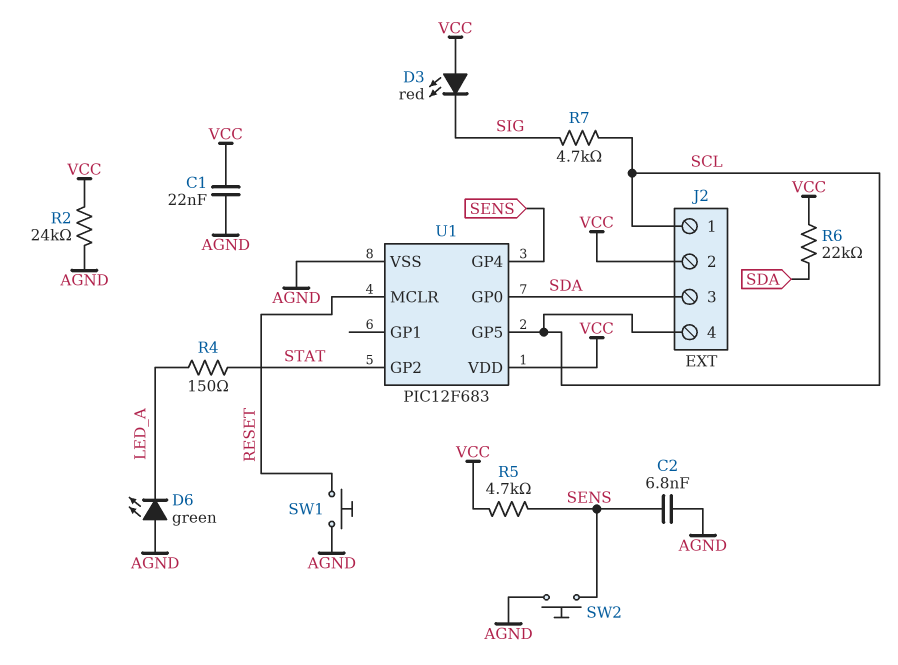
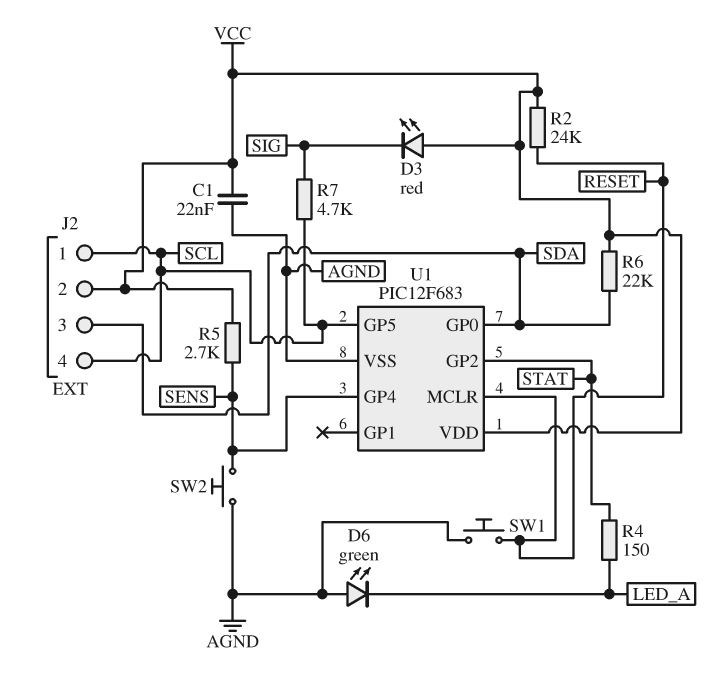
C2: 6.8nF (AGND, SENS) -> none
R2: 24k (AGND, VCC) -> 24k (RESET, VCC)
R5: 4.7k (SENS, VCC) -> 2.7k (SENS, VCC)

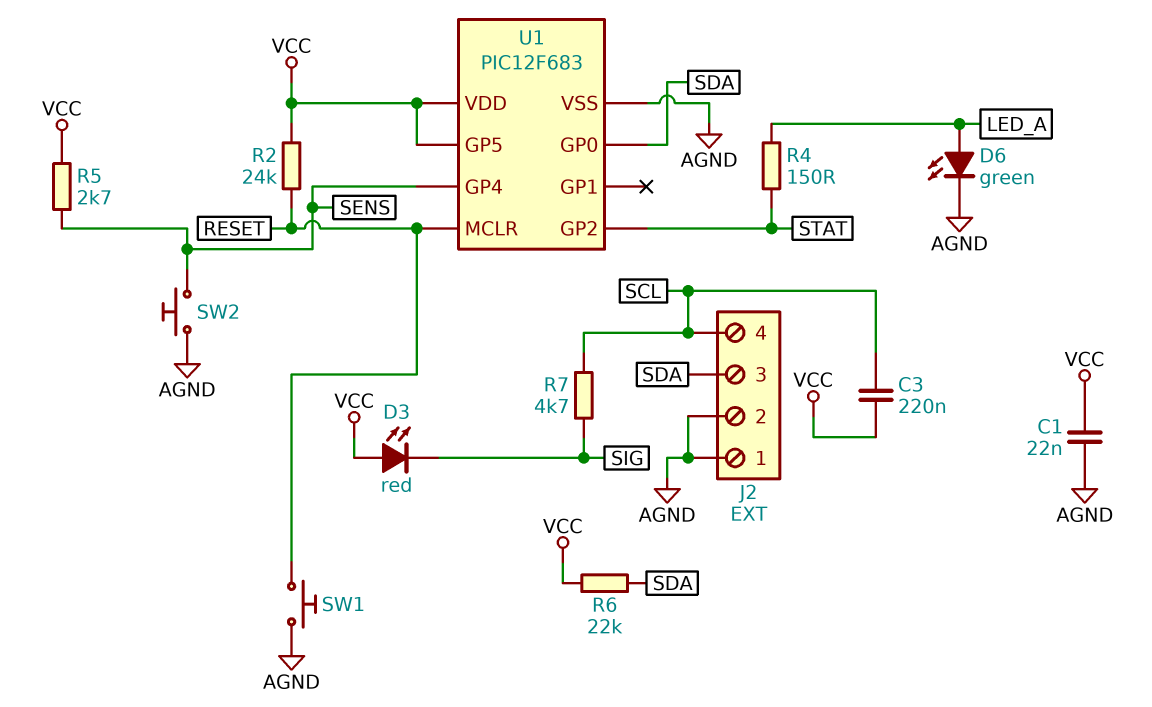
C3: none -> 220nF (SCL, VCC)
D6: LED green (A AGND, K LED_A) -> LED green (A LED_A, K AGND)
J2 pin 1: SCL -> AGND
J2 pin 2: VCC -> AGND
U1 pin GP5: SCL -> VCC

